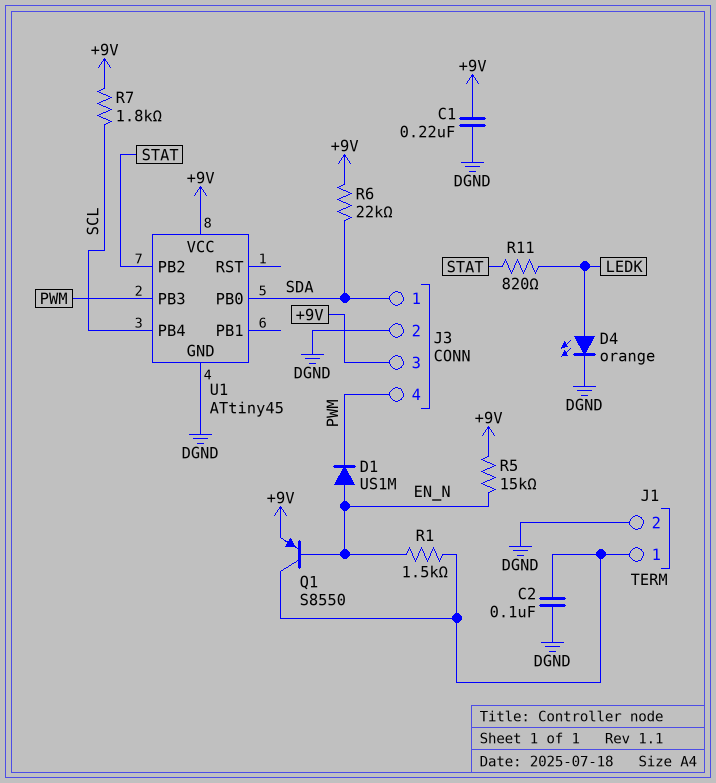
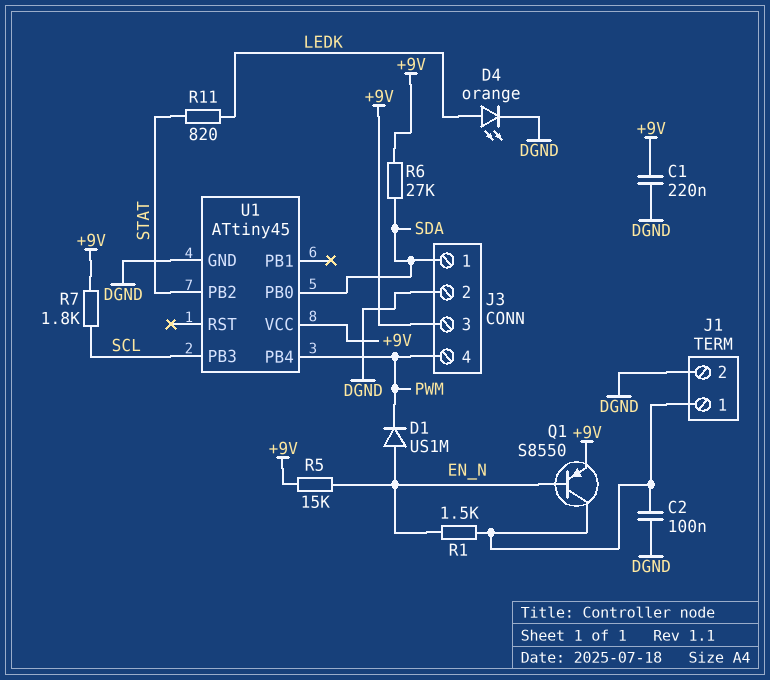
R6: 22k (+9V, SDA) -> 27k (+9V, SDA)
U1 pin PB3: PWM -> SCL
U1 pin PB4: SCL -> PWM

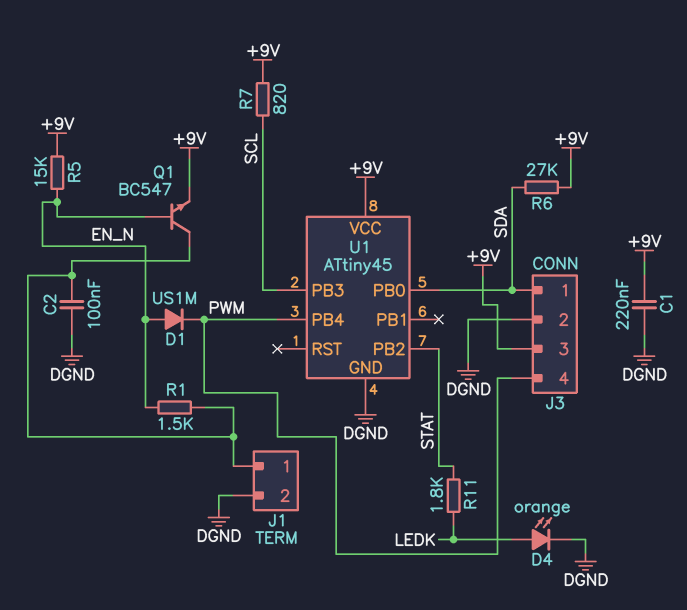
Q1: PNP S8550 (B EN_N, C J1/1, E +9V) -> NPN BC547 (B EN_N, C J1/1, E +9V)
R7: 1.8k (+9V, SCL) -> 820 (+9V, SCL)
R11: 820 (LEDK, STAT) -> 1.8k (LEDK, STAT)

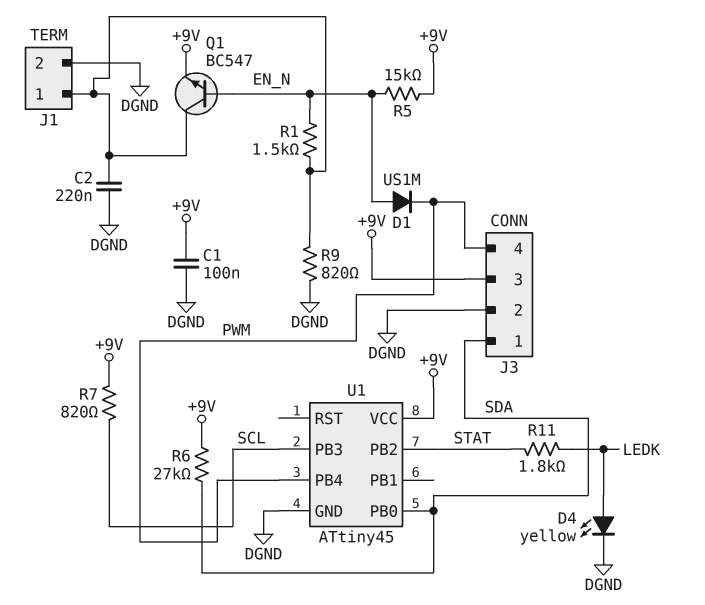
C1: 220nF (+9V, DGND) -> 100nF (+9V, DGND)
C2: 100nF (DGND, J1/1) -> 220nF (DGND, J1/1)
D4: LED orange (A LEDK, K DGND) -> LED yellow (A LEDK, K DGND)
R9: none -> 820 (DGND, J1/1)

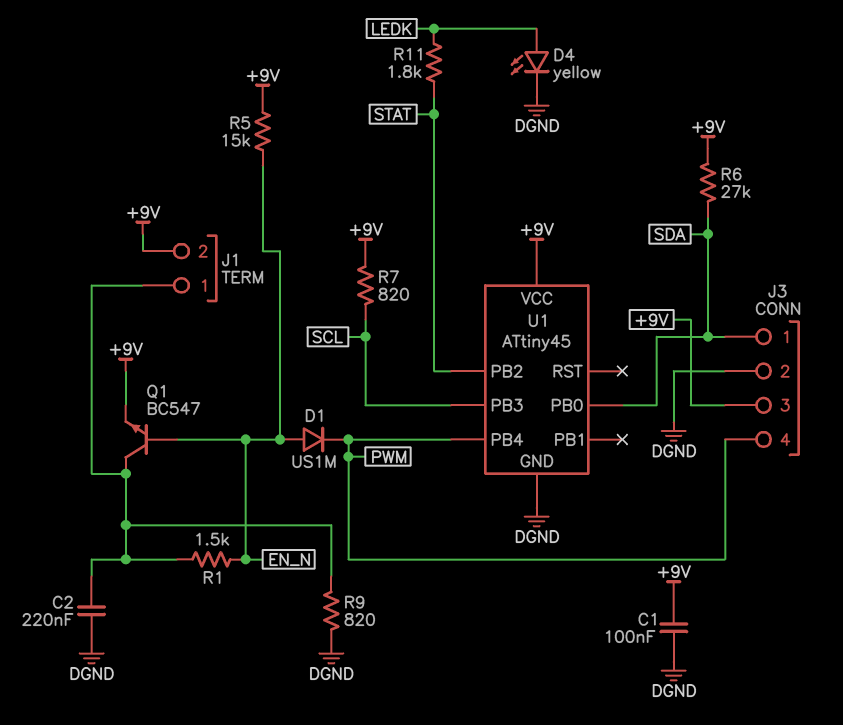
J1 pin 2: DGND -> +9V

